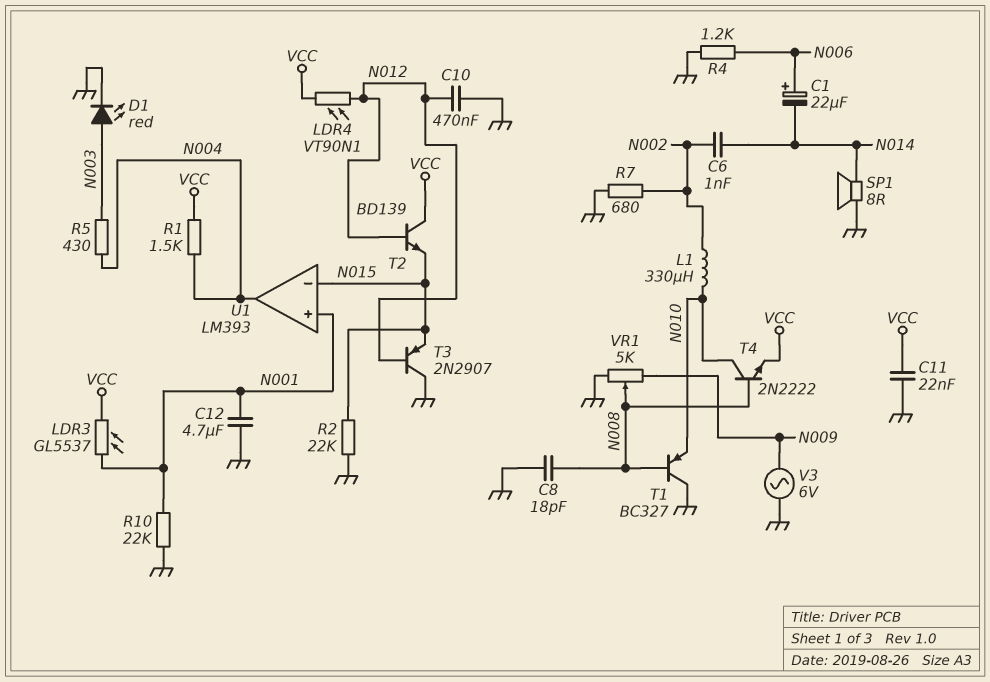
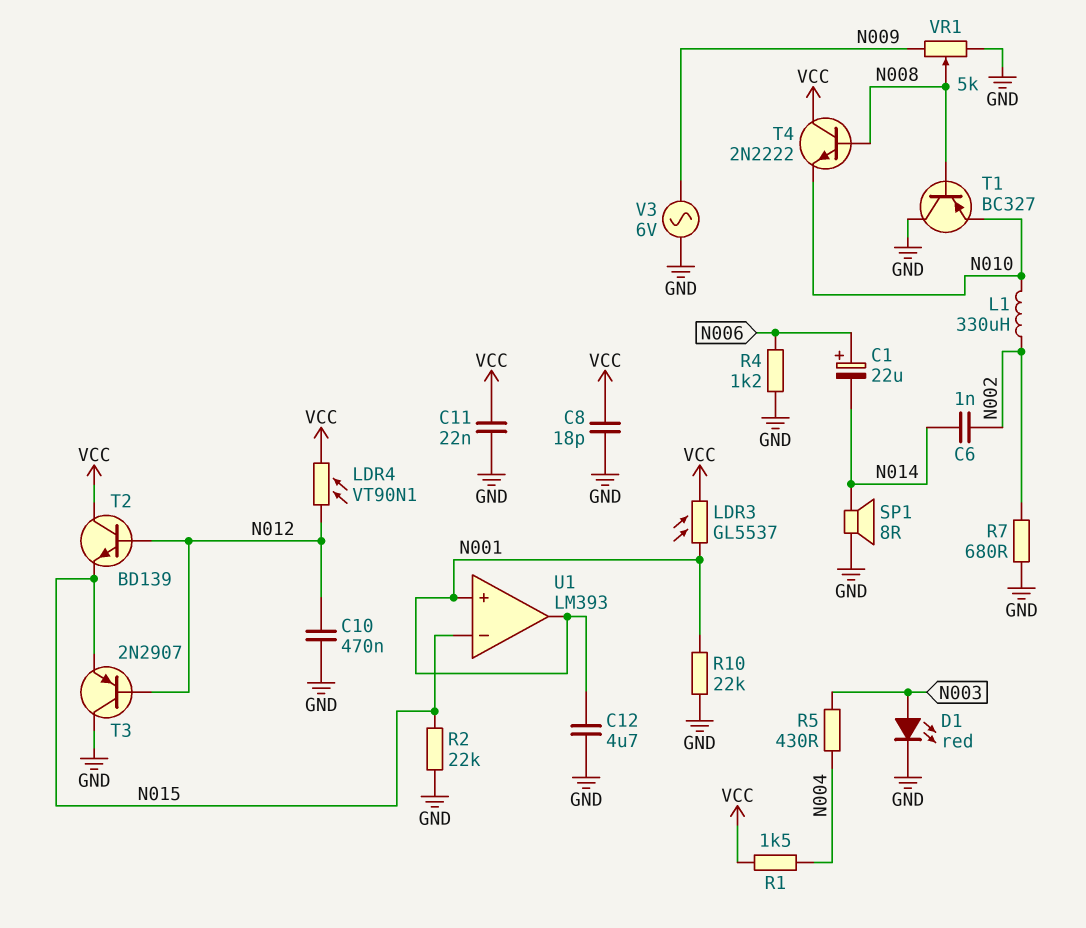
C8: 18pF (GND, N008) -> 18pF (GND, VCC)
T4: NPN 2N2222 (B N008, C N010, E VCC) -> NPN 2N2222 (B N008, C VCC, E N010)
U1 pin out: N004 -> N001

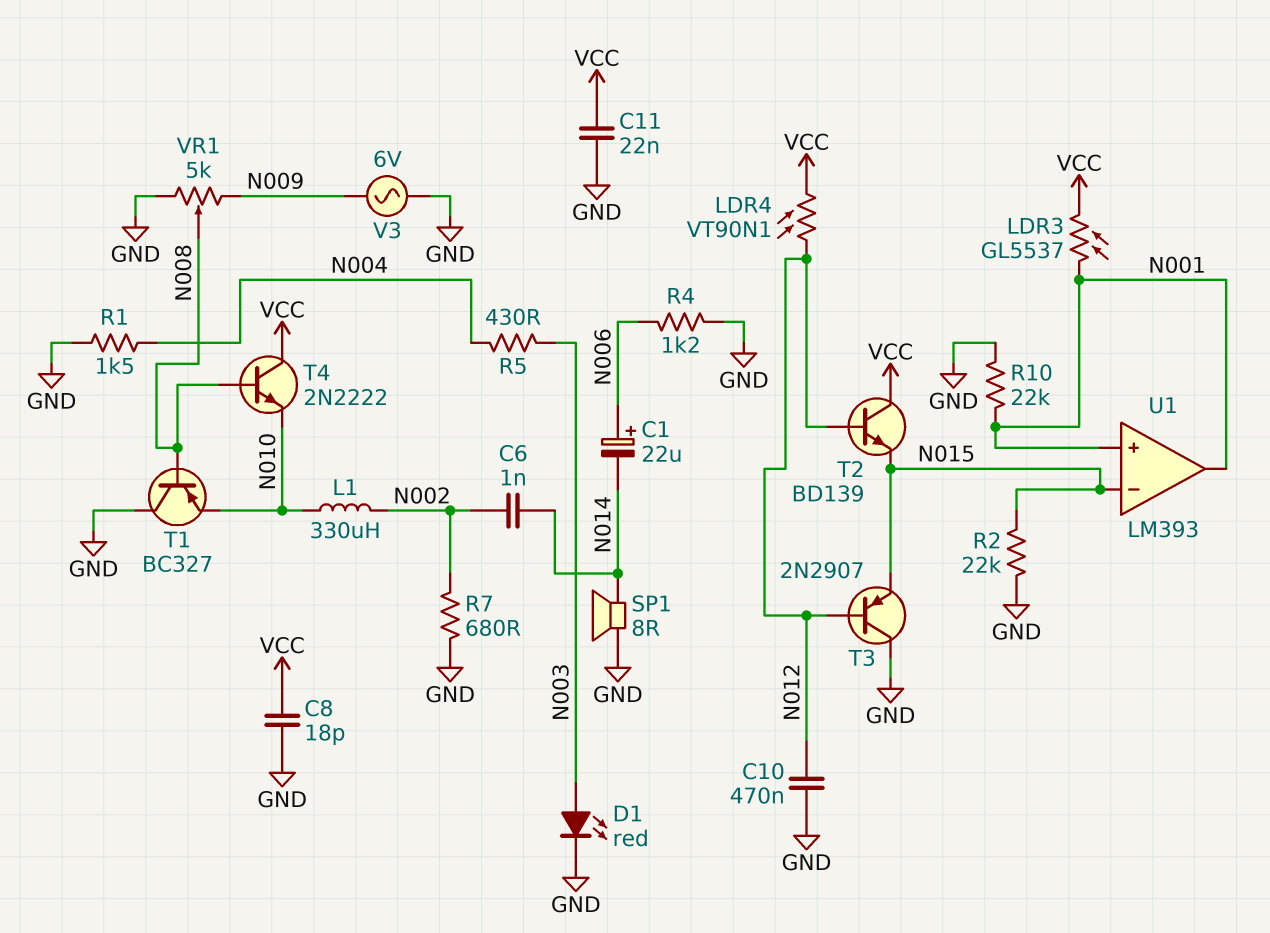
C12: 4.7uF (GND, N001) -> none
R1: 1.5k (N004, VCC) -> 1.5k (GND, N004)

